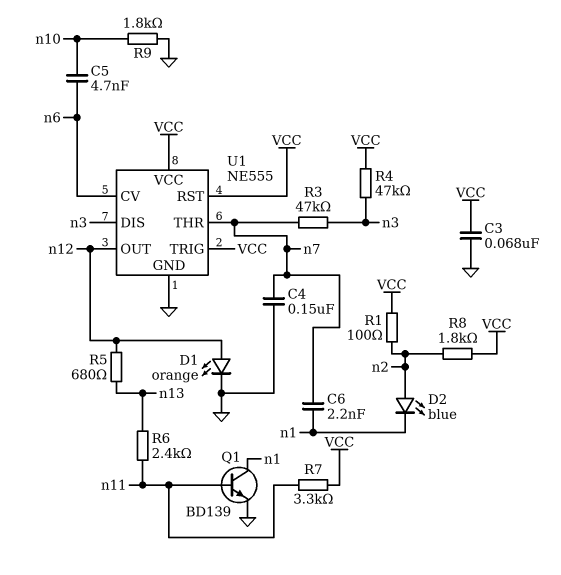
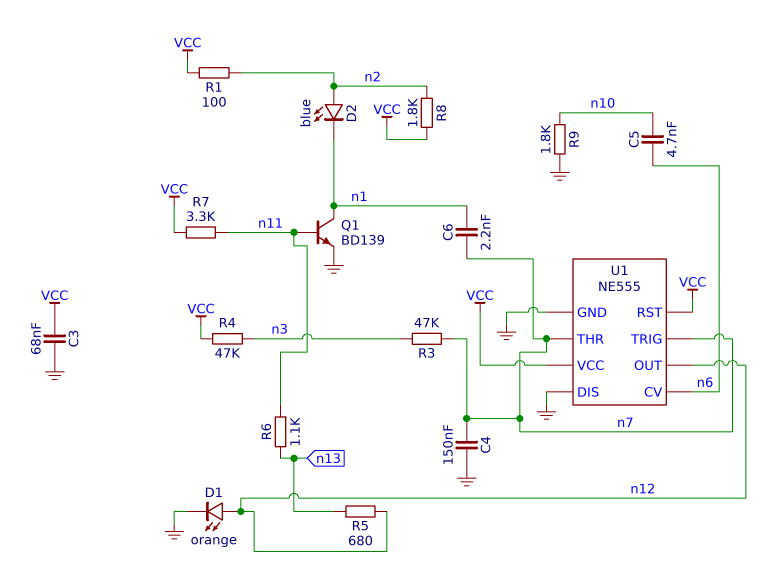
R6: 2.4k (n11, n13) -> 1.1k (n11, n13)
U1 pin DIS: n3 -> GND
U1 pin TRIG: VCC -> n7

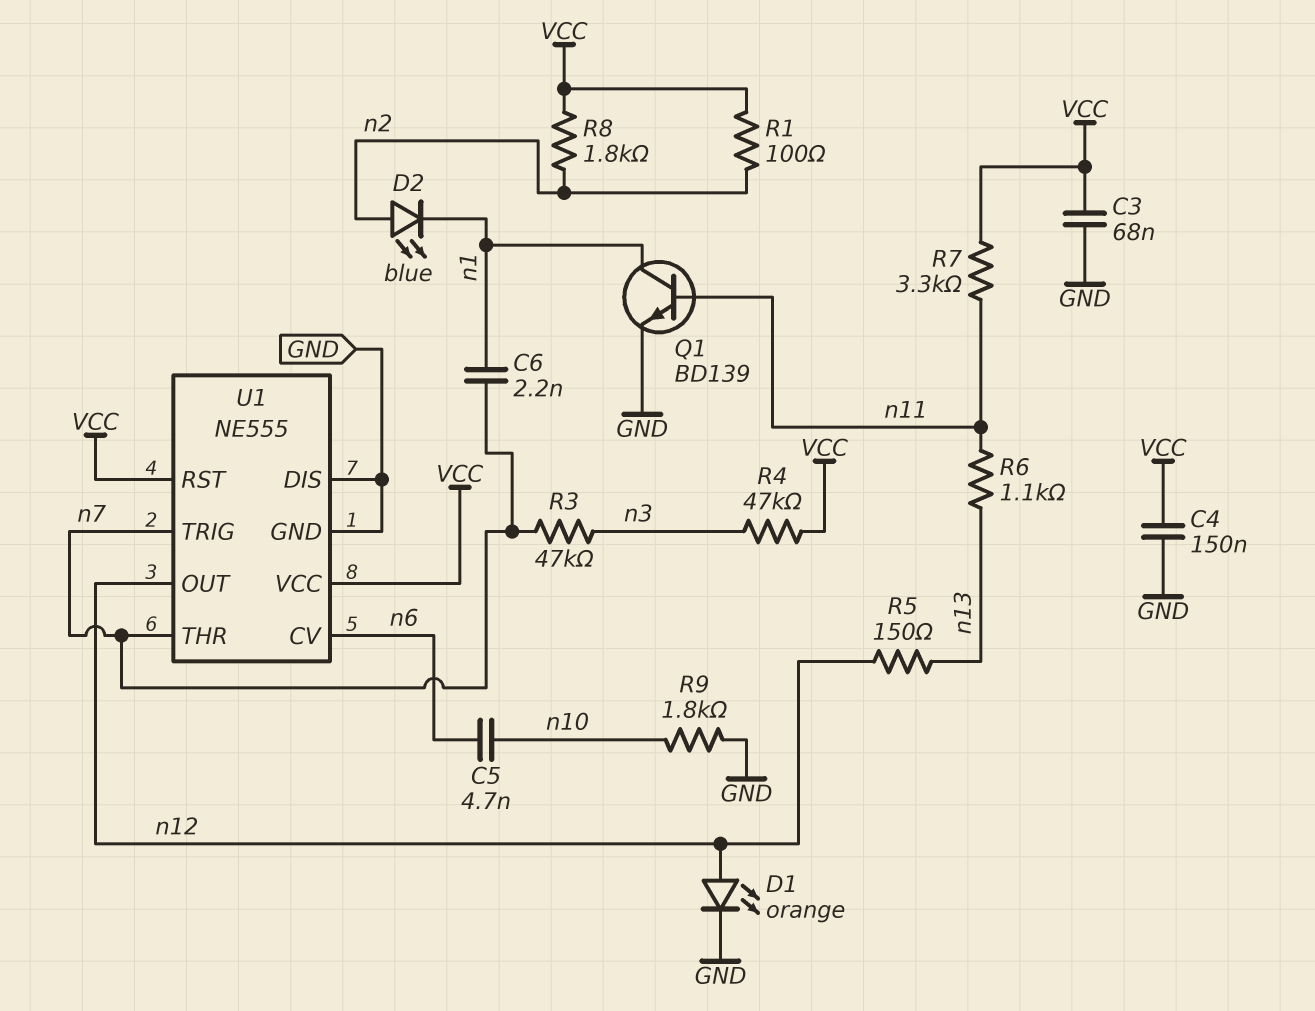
C4: 150nF (GND, n7) -> 150nF (GND, VCC)
R5: 680 (n12, n13) -> 150 (n12, n13)

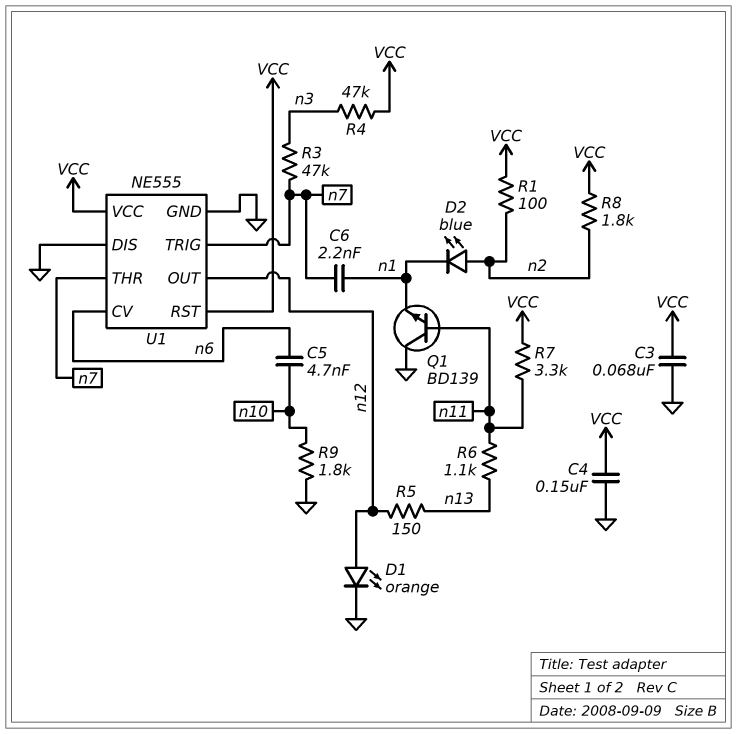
Q1: NPN BD139 (B n11, C n1, E GND) -> NPN BD139 (B n11, C GND, E n1)

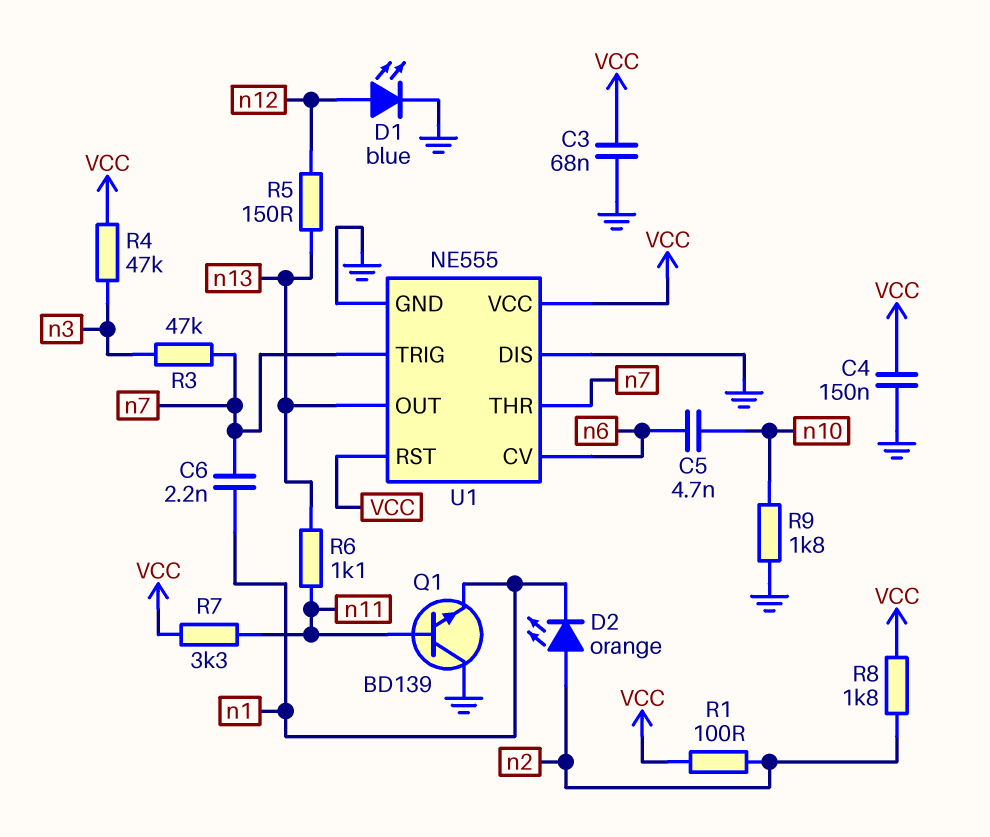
D1: LED orange (A n12, K GND) -> LED blue (A n12, K GND)
D2: LED blue (A n2, K n1) -> LED orange (A n2, K n1)
U1 pin OUT: n12 -> n13

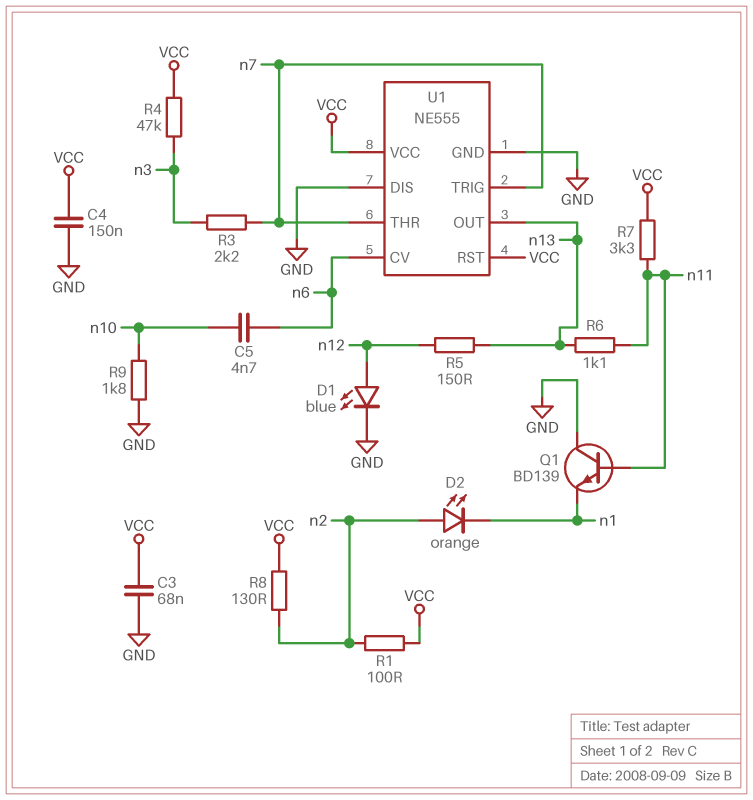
C6: 2.2nF (n1, n7) -> none
R3: 47k (n3, n7) -> 2.2k (n3, n7)
R8: 1.8k (VCC, n2) -> 130 (VCC, n2)

